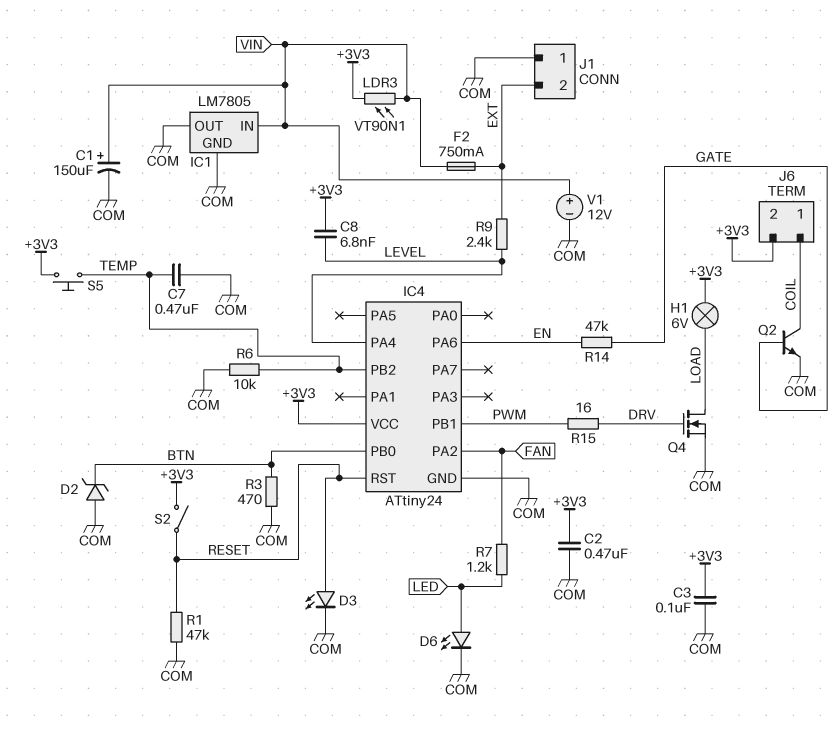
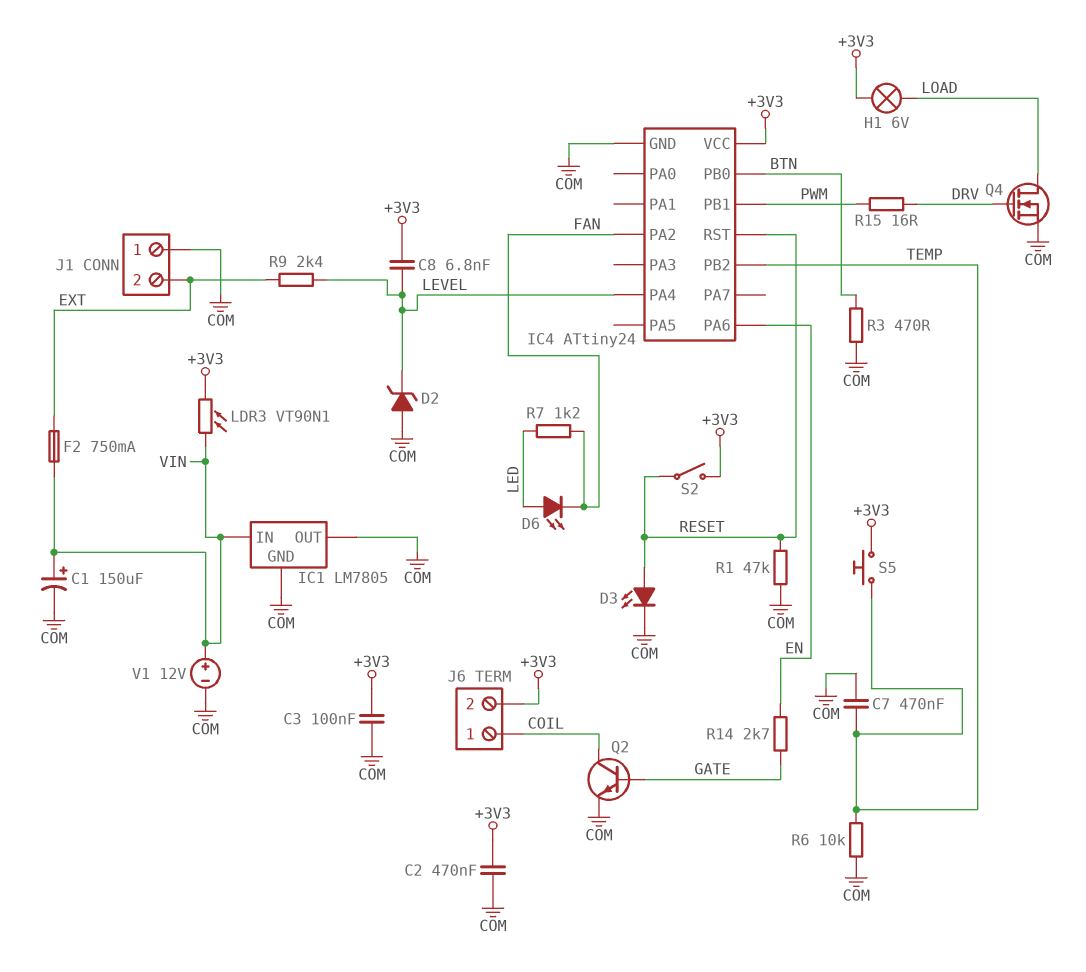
D2: zener (A COM, K BTN) -> zener (A COM, K LEVEL)
D6: LED (A LED, K COM) -> LED (A LED, K FAN)
R14: 47k (EN, GATE) -> 2.7k (EN, GATE)

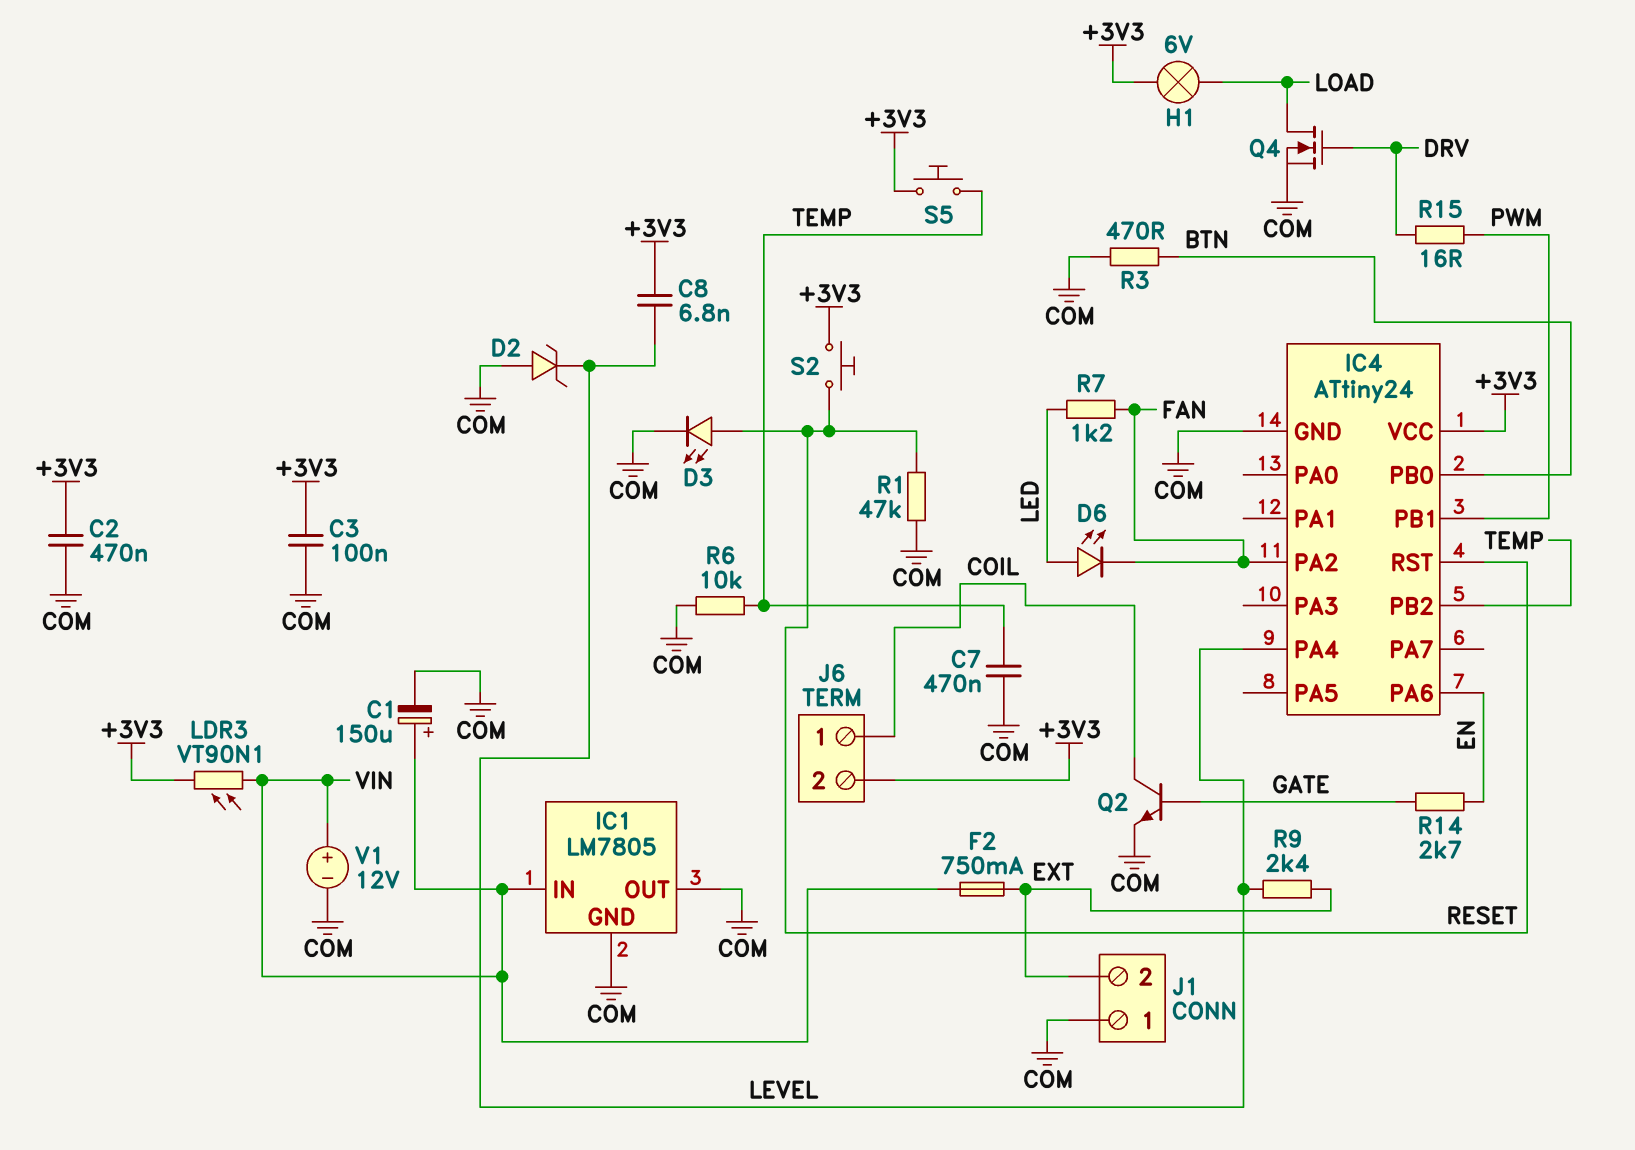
S2: switch (+3V3, RESET) -> button (+3V3, RESET)

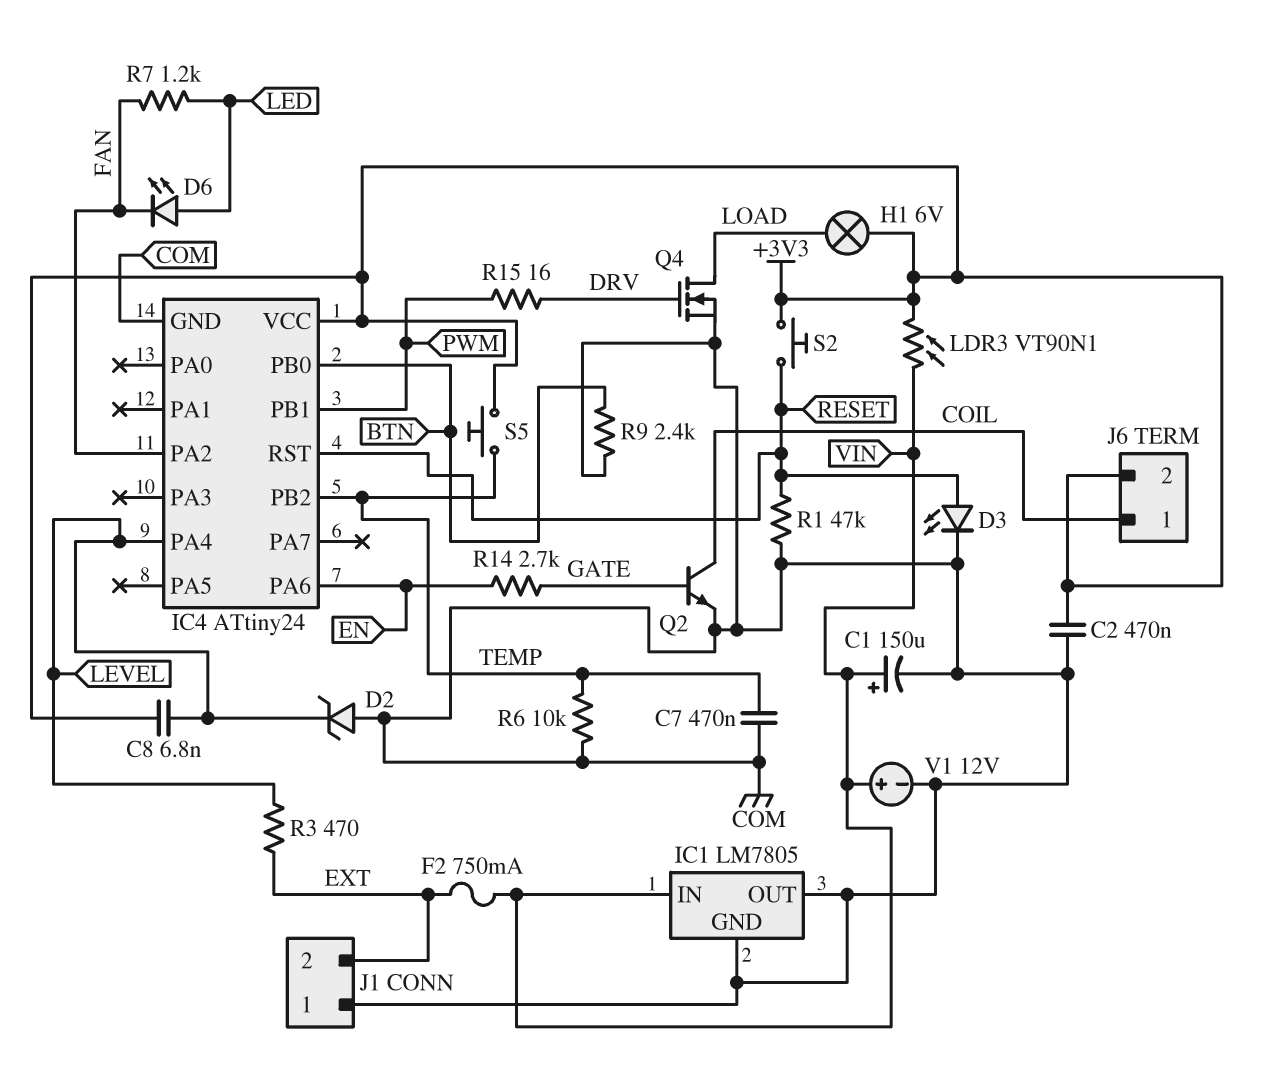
C3: 100nF (+3V3, COM) -> none
R3: 470 (BTN, COM) -> 470 (EXT, LEVEL)
R9: 2.4k (EXT, LEVEL) -> 2.4k (BTN, COM)

